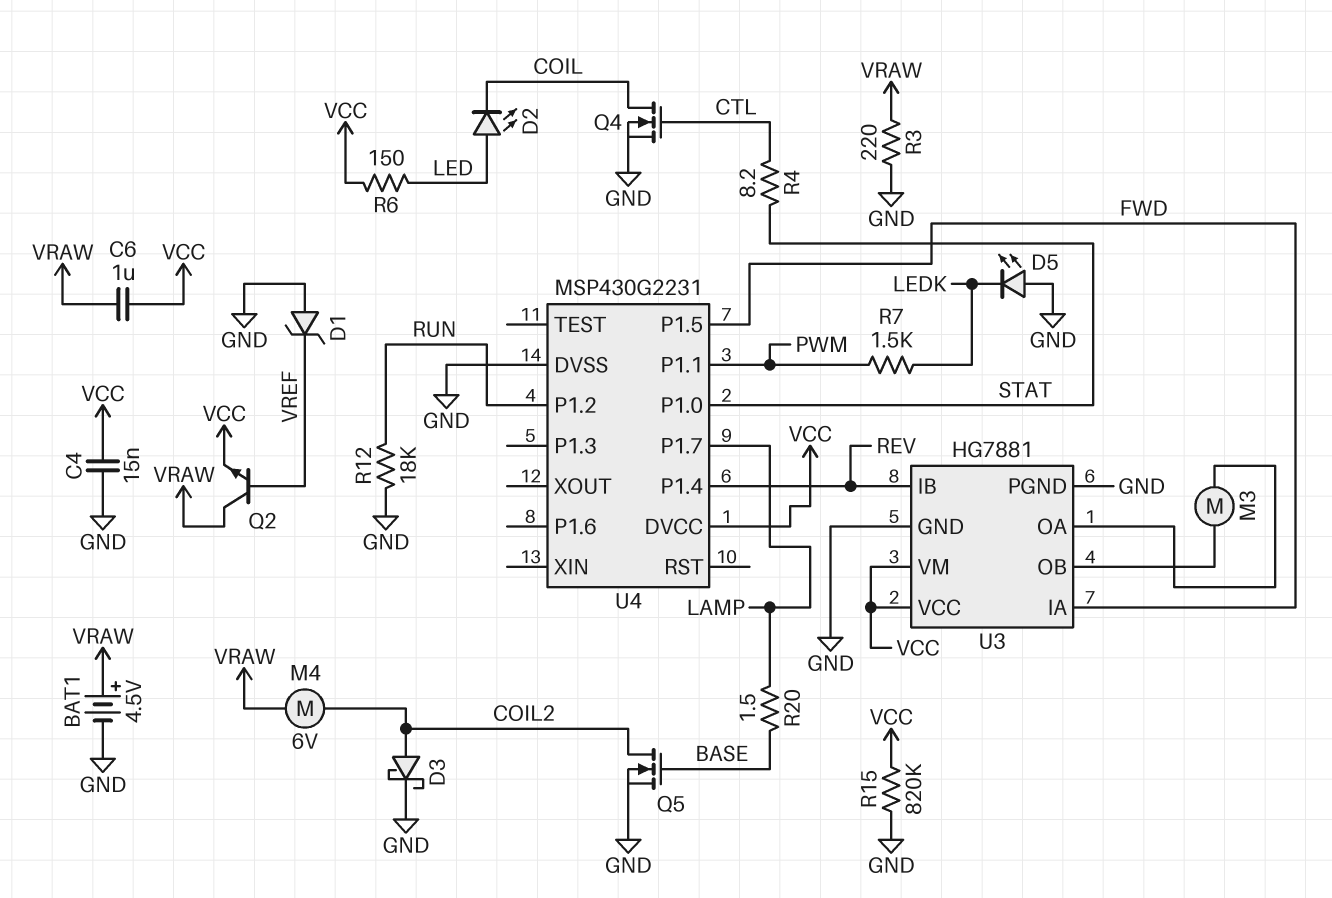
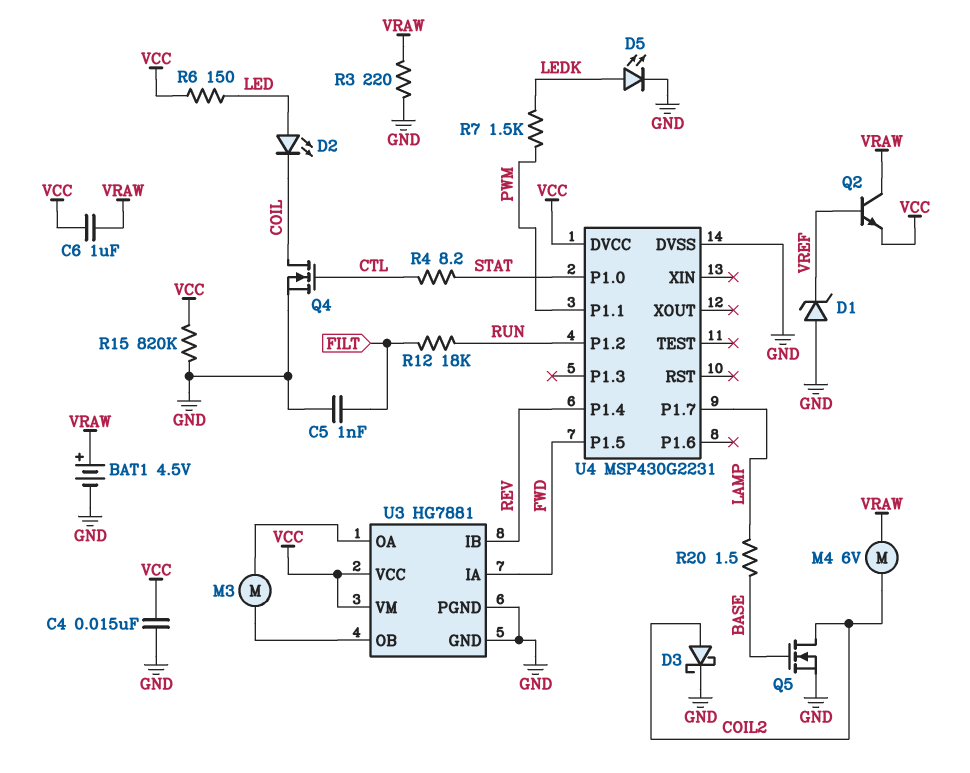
C5: none -> 1nF (FILT, GND)
D5: LED (A GND, K LEDK) -> LED (A LEDK, K GND)
R12: 18k (GND, RUN) -> 18k (FILT, RUN)

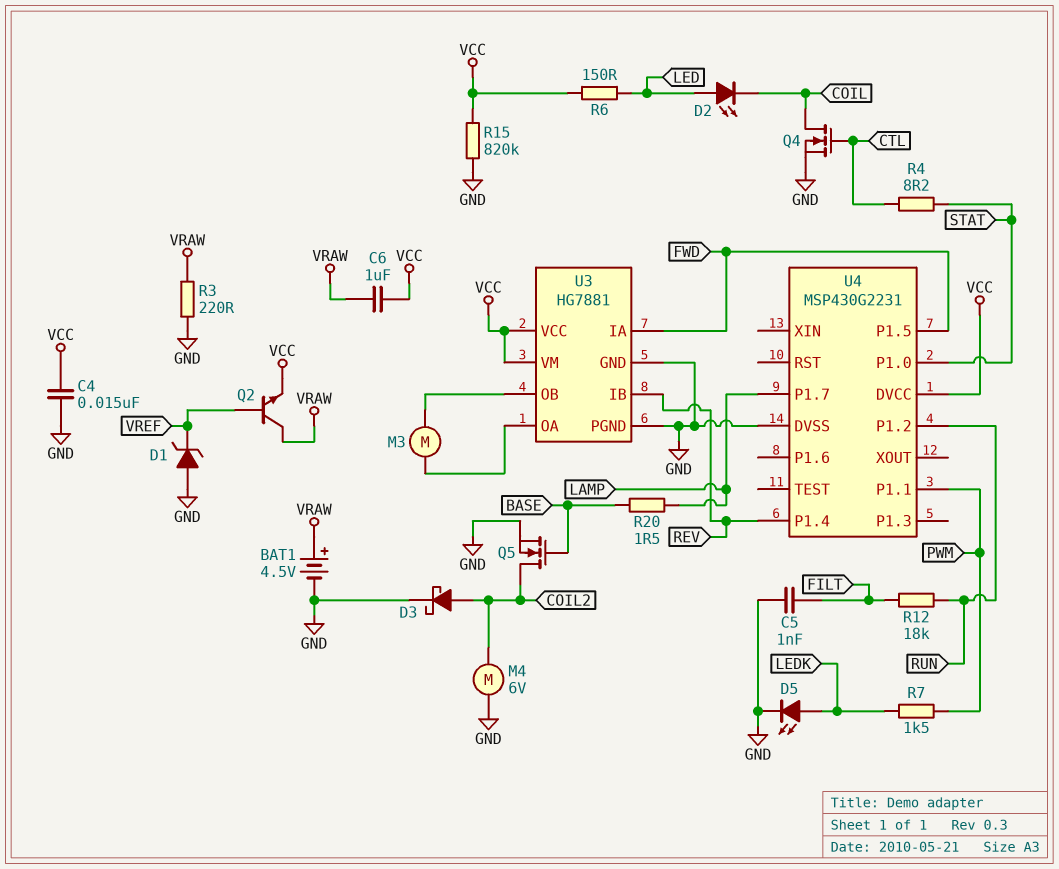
M4: motor 6V (COIL2, VRAW) -> motor 6V (COIL2, GND)

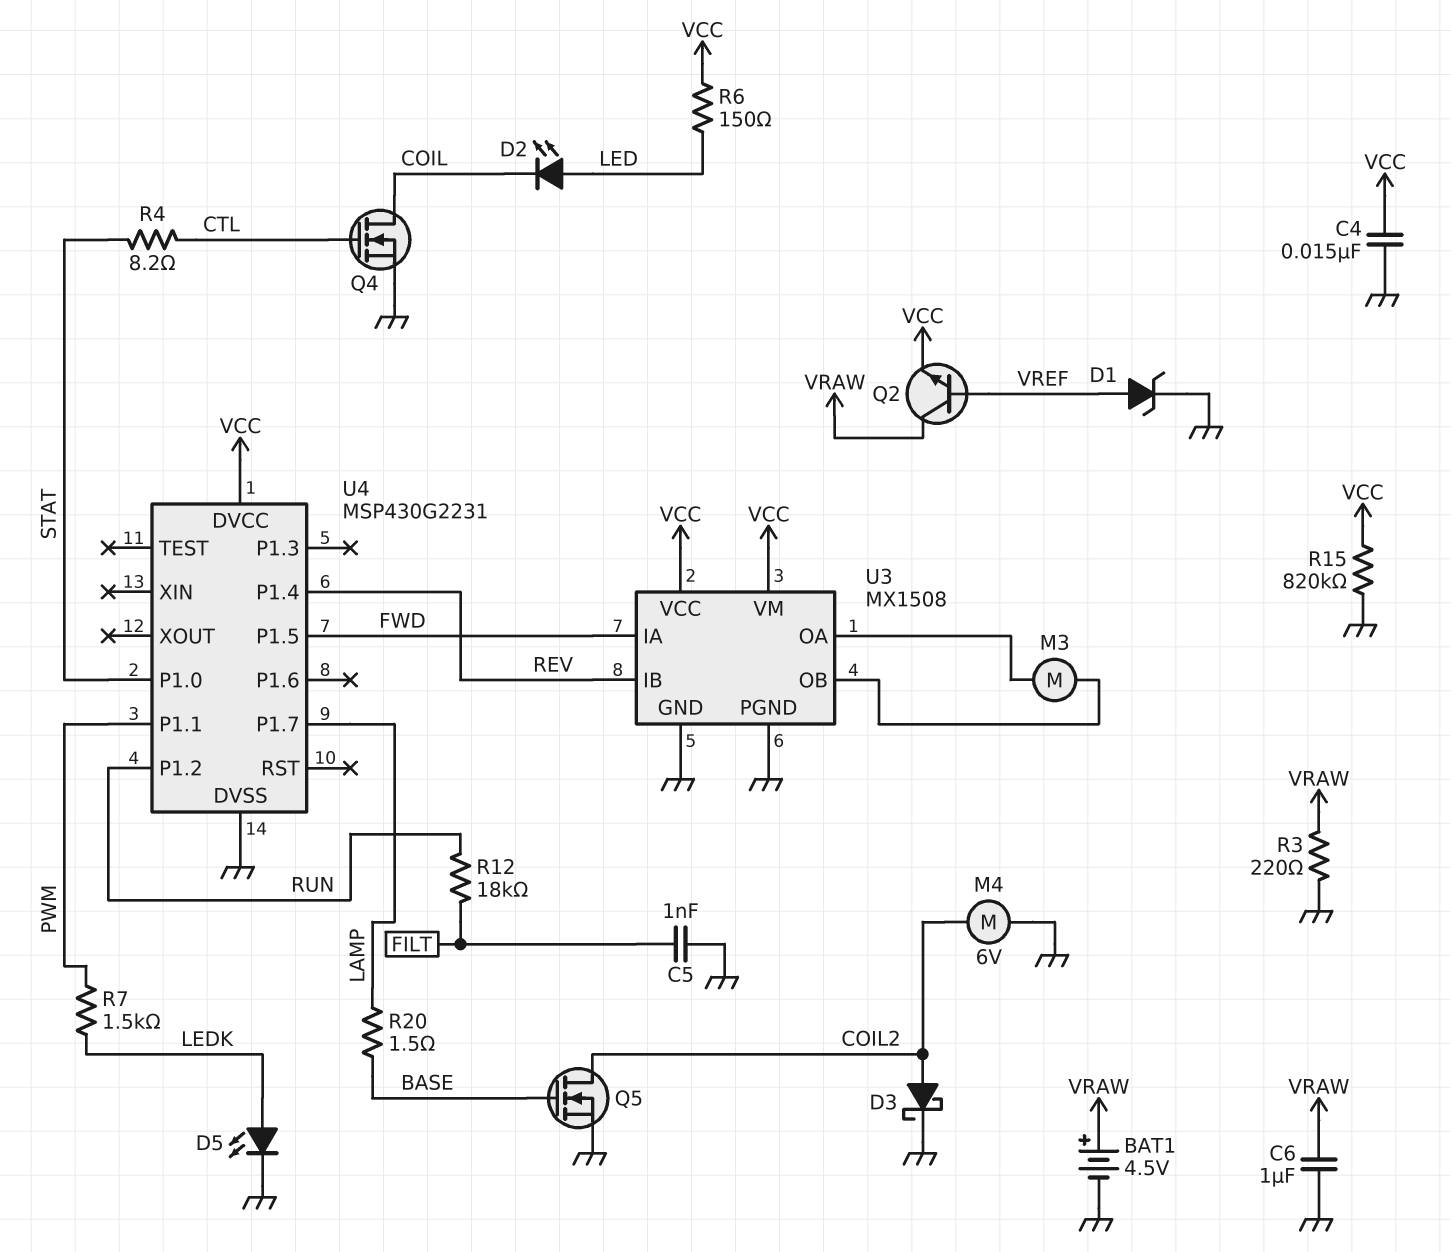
C6: 1uF (VCC, VRAW) -> 1uF (GND, VRAW)
D1: zener (A GND, K VREF) -> zener (A VREF, K GND)
U3: HG7881 -> MX1508

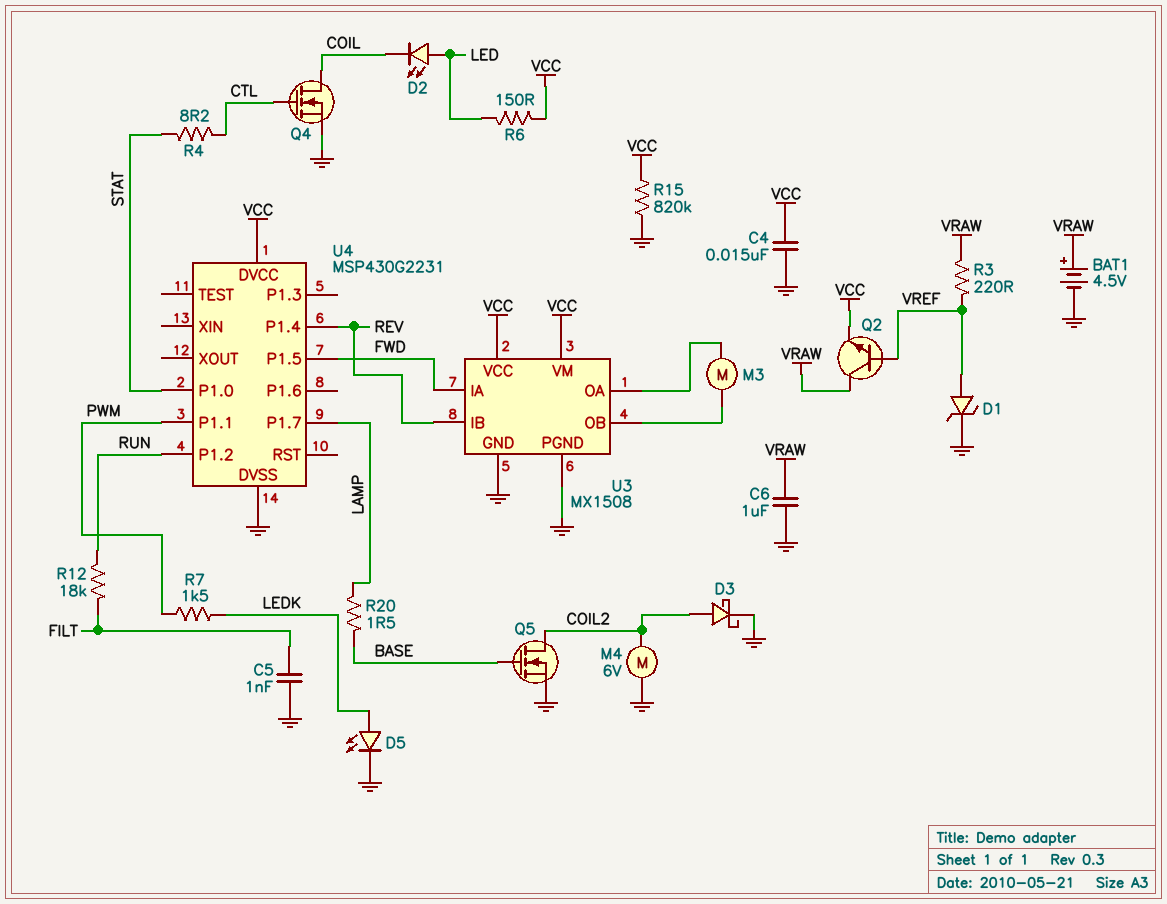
R3: 220 (GND, VRAW) -> 220 (VRAW, VREF)

